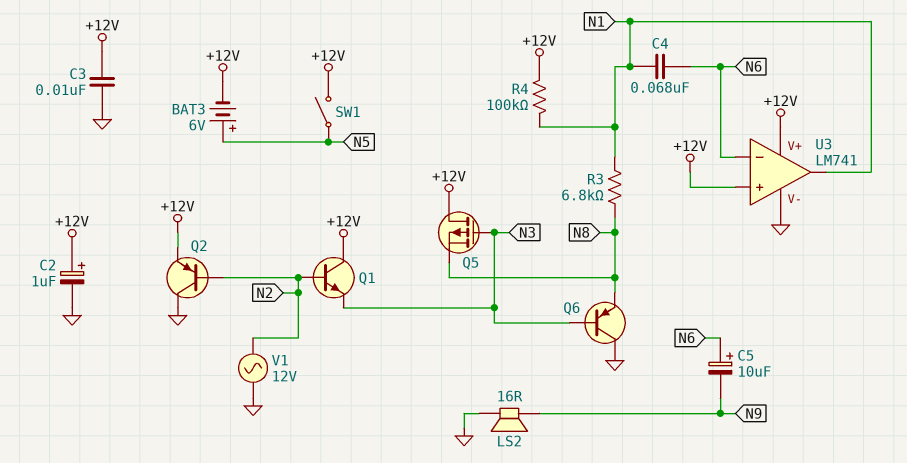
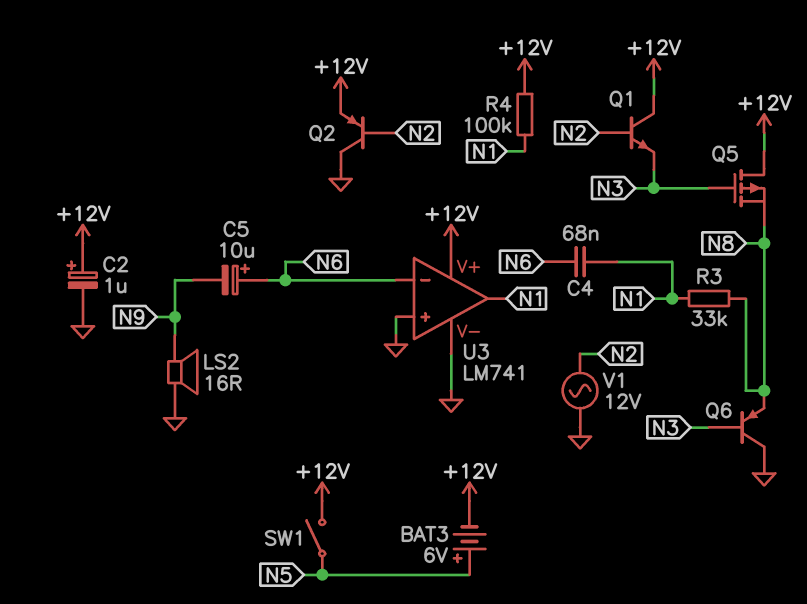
C3: 10nF (+12V, GND) -> none
R3: 6.8k (N1, N8) -> 33k (N1, N8)
U3 pin in+: +12V -> GND

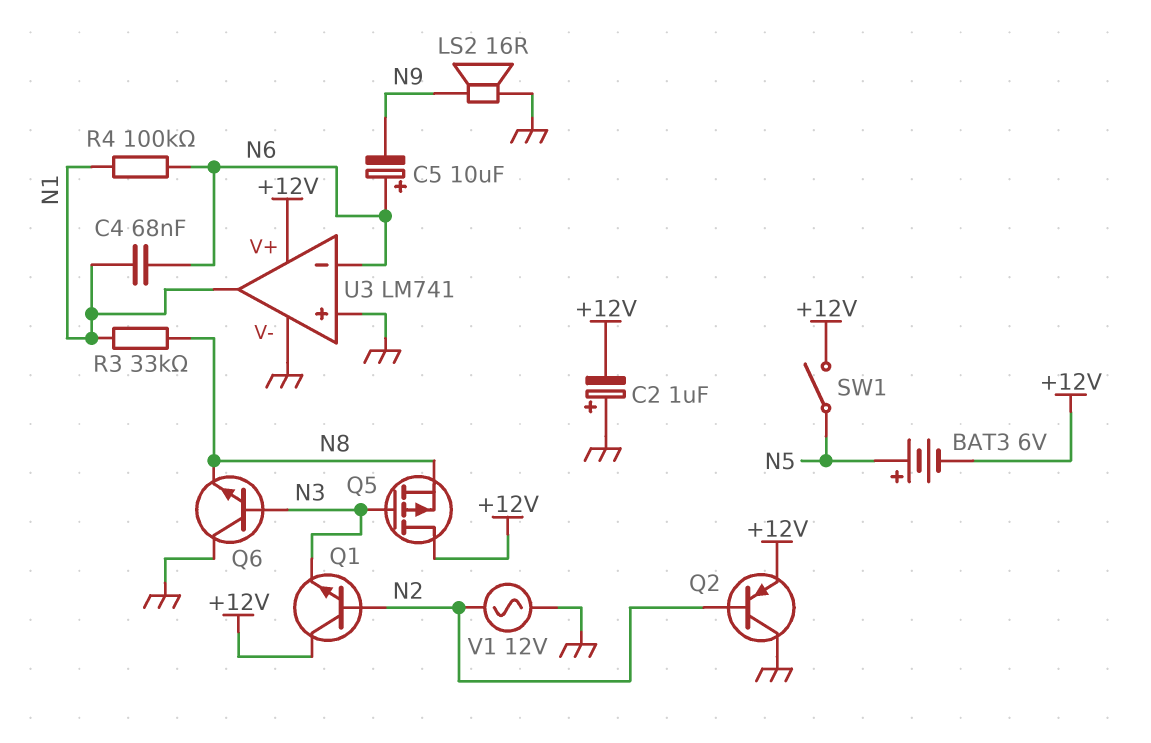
C2: 1uF (plus +12V, minus GND) -> 1uF (plus GND, minus +12V)
Q6: PNP (B N3, C GND, E N8) -> NPN (B N3, C GND, E N8)
R4: 100k (+12V, N1) -> 100k (N1, N6)

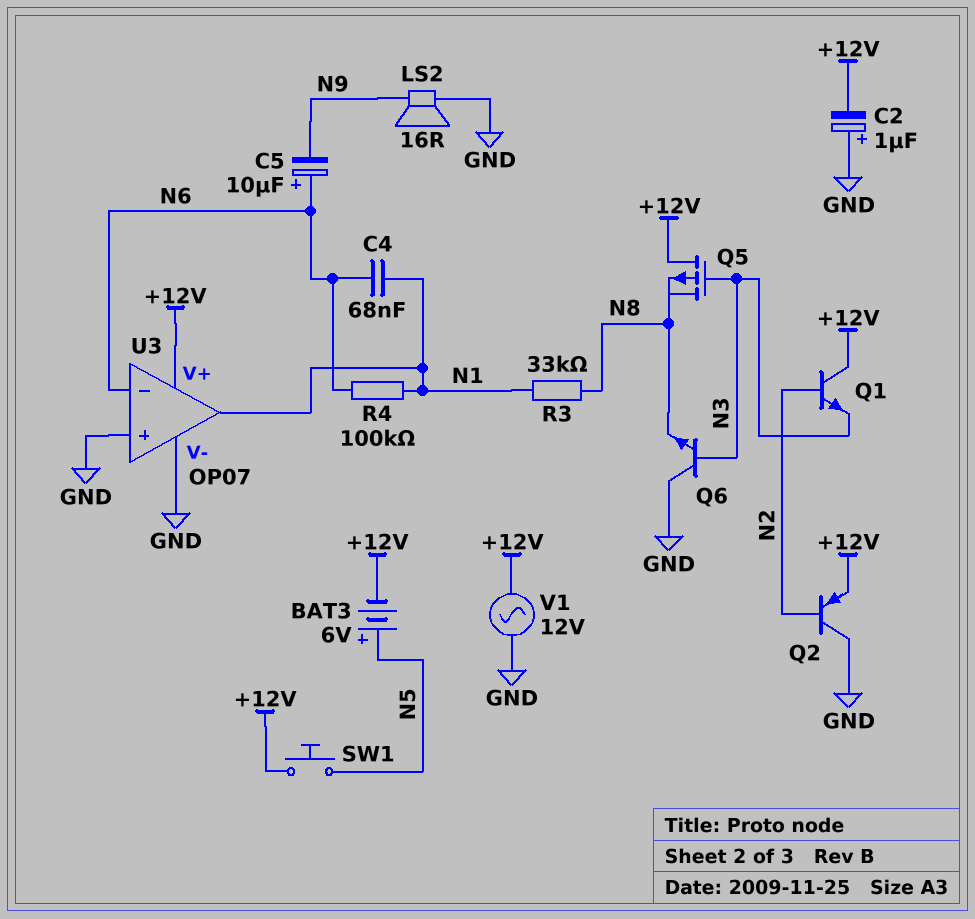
SW1: switch (+12V, N5) -> button (+12V, N5)
U3: LM741 -> OP07
V1: AC 12V (GND, N2) -> AC 12V (+12V, GND)

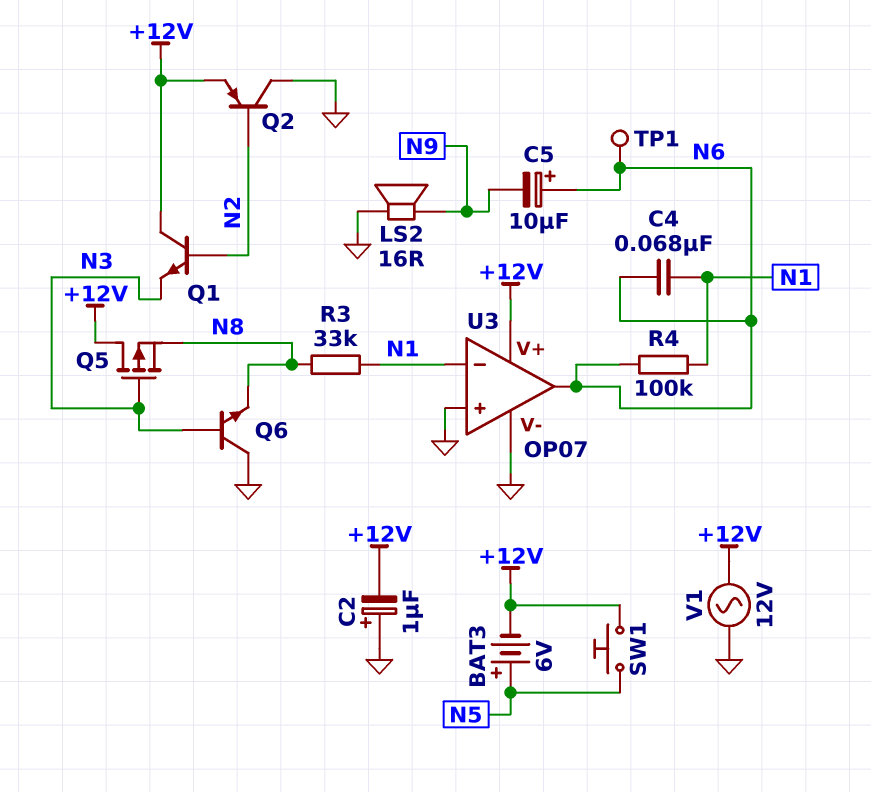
TP1: none -> test point (N6)
U3 pin in-: N6 -> N1
U3 pin out: N1 -> N6

